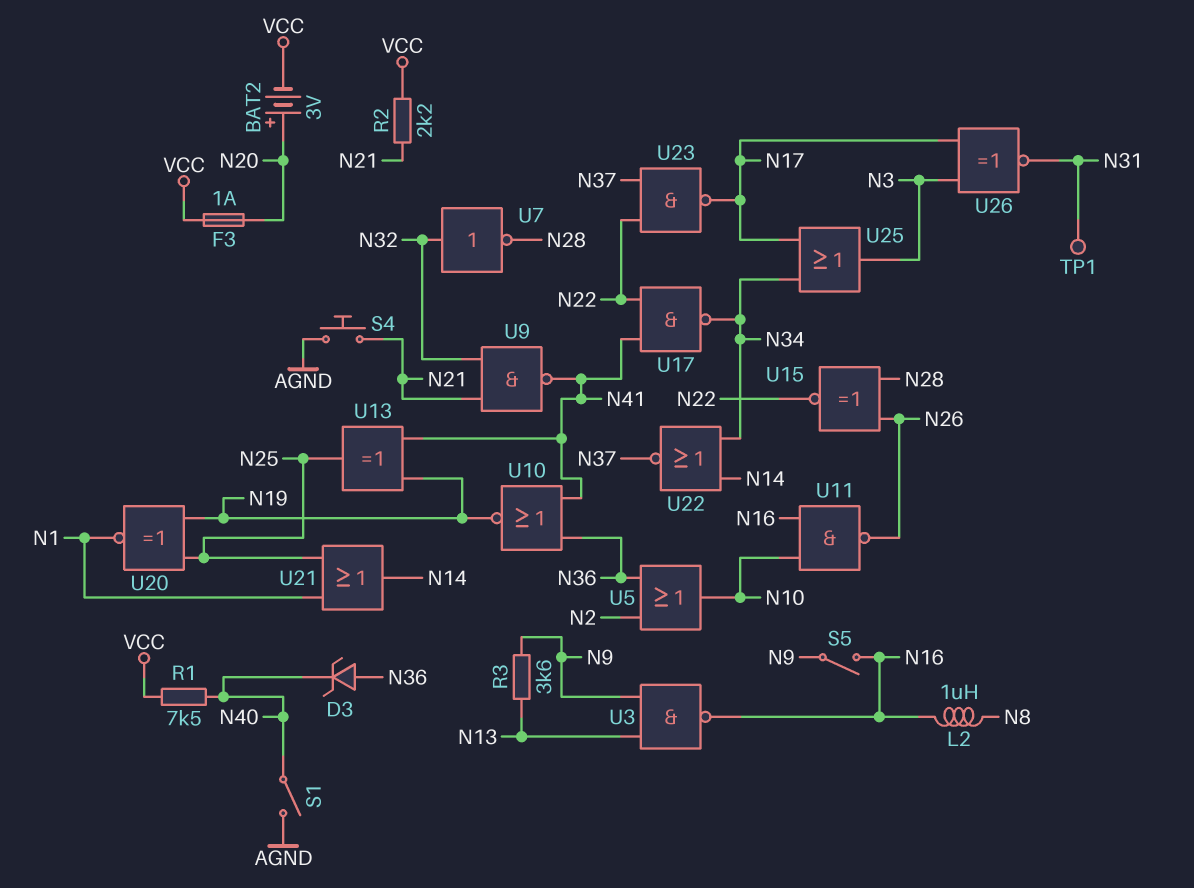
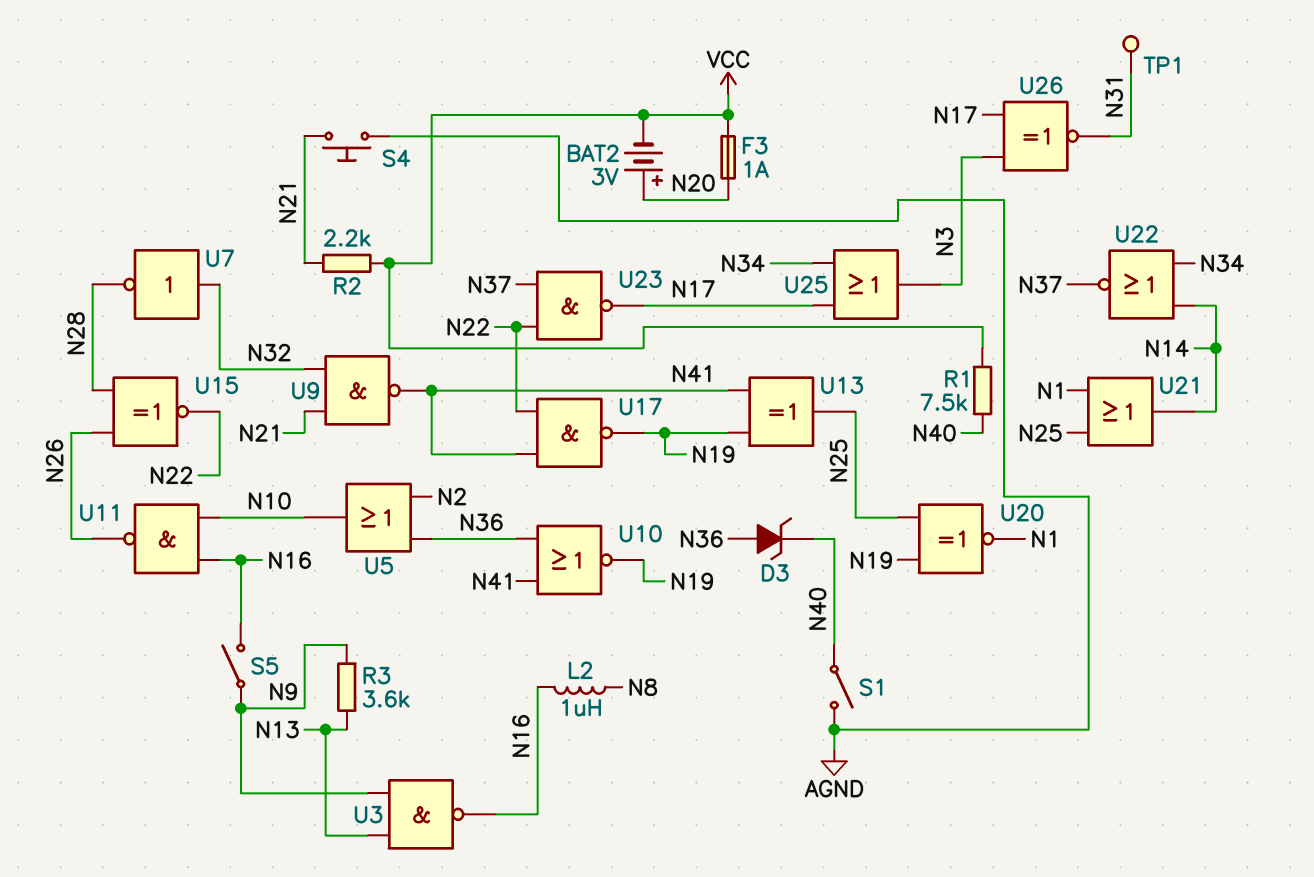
U17: NAND (in N22, in N41, out N34) -> NAND (in N22, in N41, out N19)

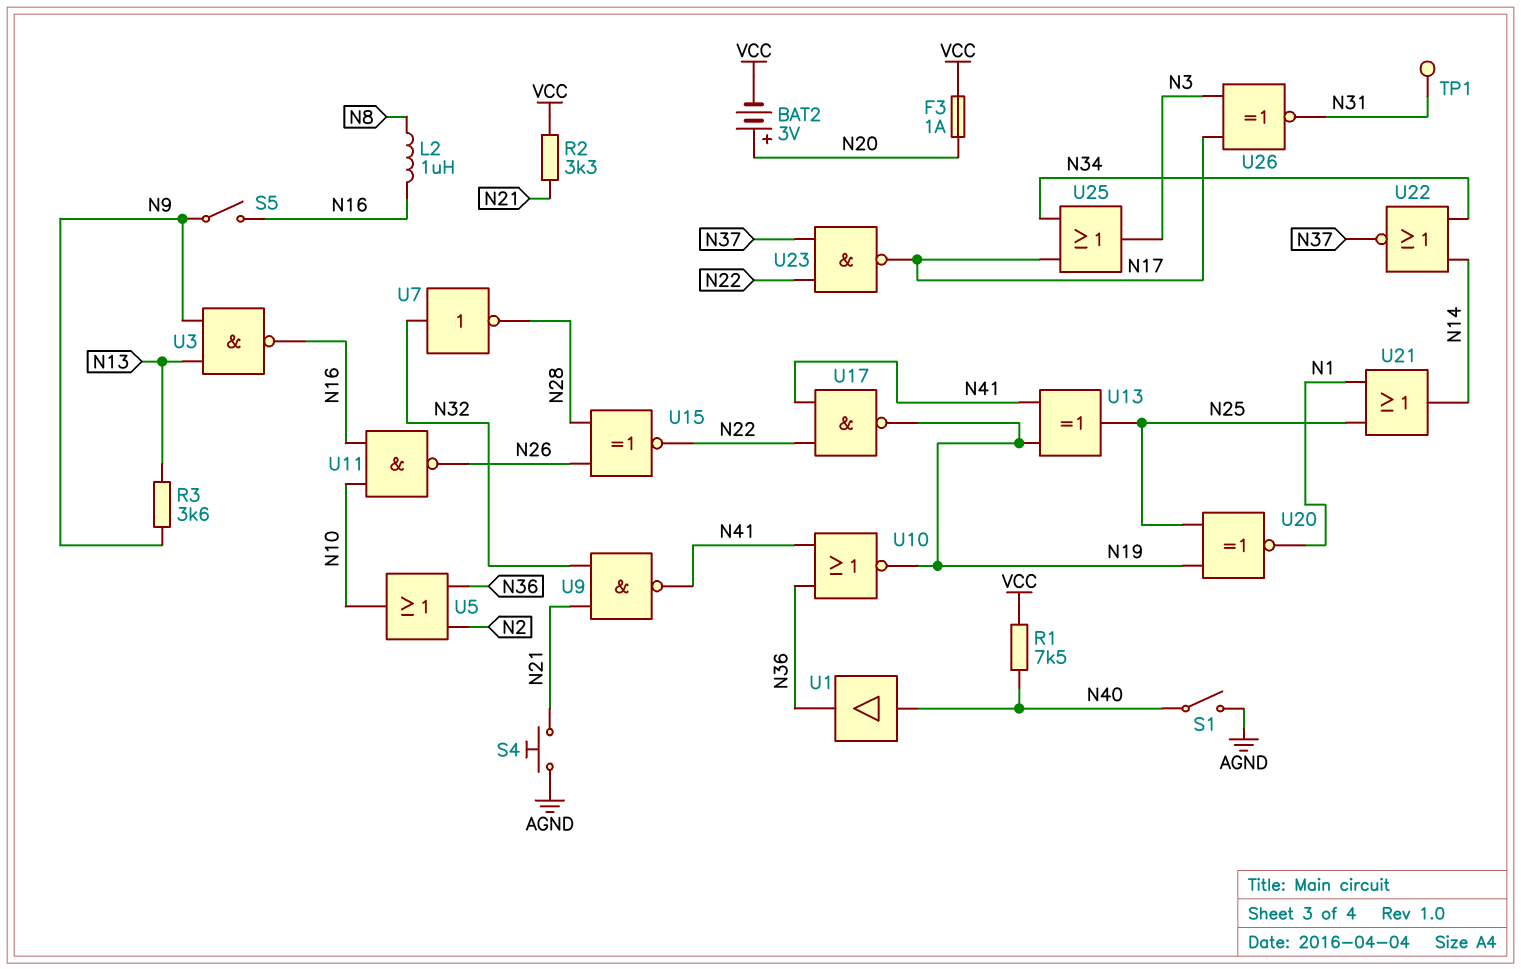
D3: zener (A N36, K N40) -> none
R2: 2.2k (N21, VCC) -> 3.3k (N21, VCC)
U1: none -> buffer (in N40, out N36)

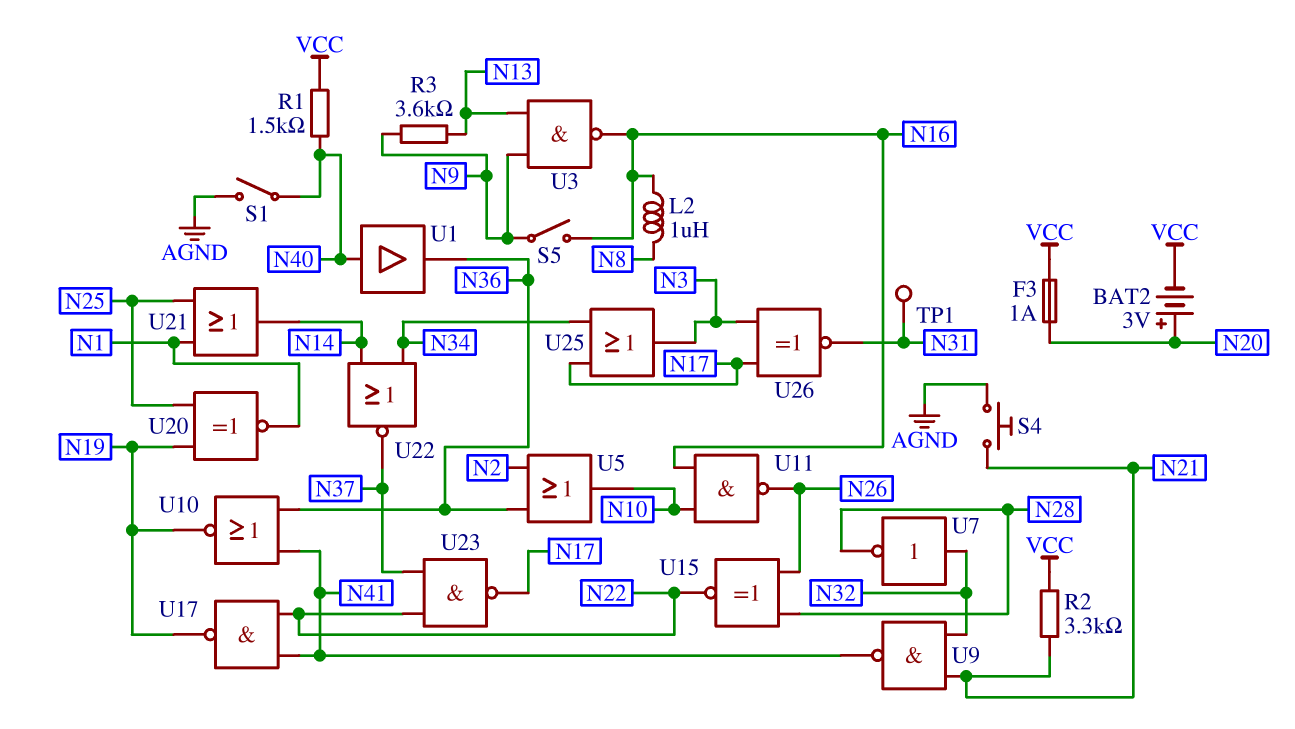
R1: 7.5k (N40, VCC) -> 1.5k (N40, VCC)
U13: XOR (in N19, in N41, out N25) -> none

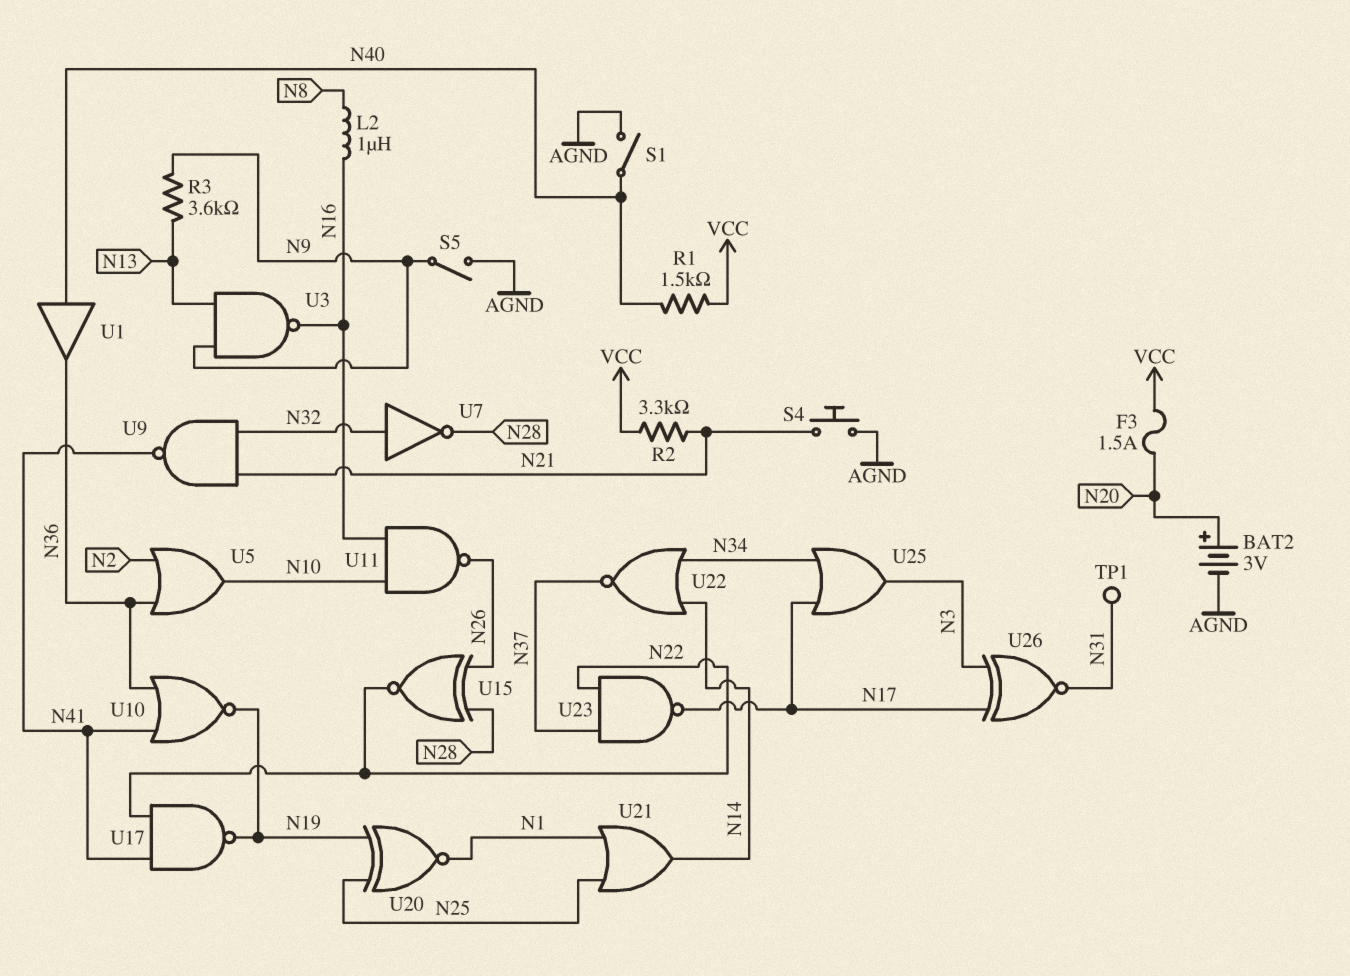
BAT2: 3V (plus N20, minus VCC) -> 3V (plus N20, minus AGND)
F3: 1A (N20, VCC) -> 1.5A (N20, VCC)
S5: switch (N9, N16) -> switch (AGND, N9)

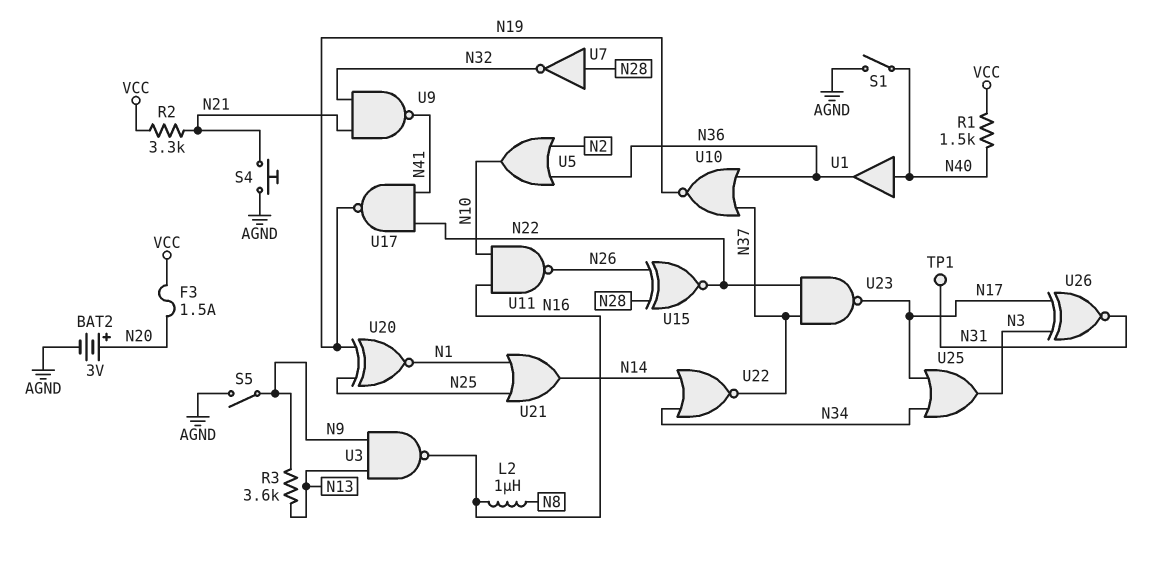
U7: NOT (in N32, out N28) -> NOT (in N28, out N32)
U10: NOR (in N36, in N41, out N19) -> NOR (in N36, in N37, out N19)

